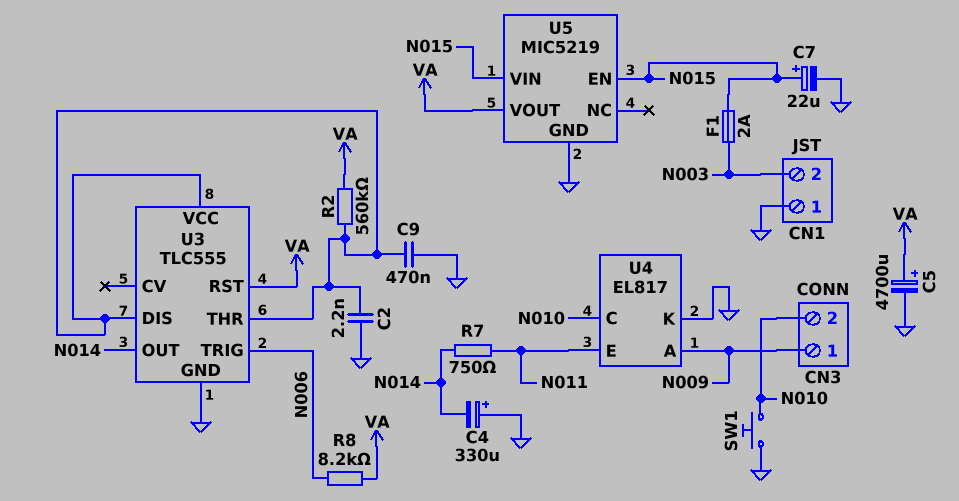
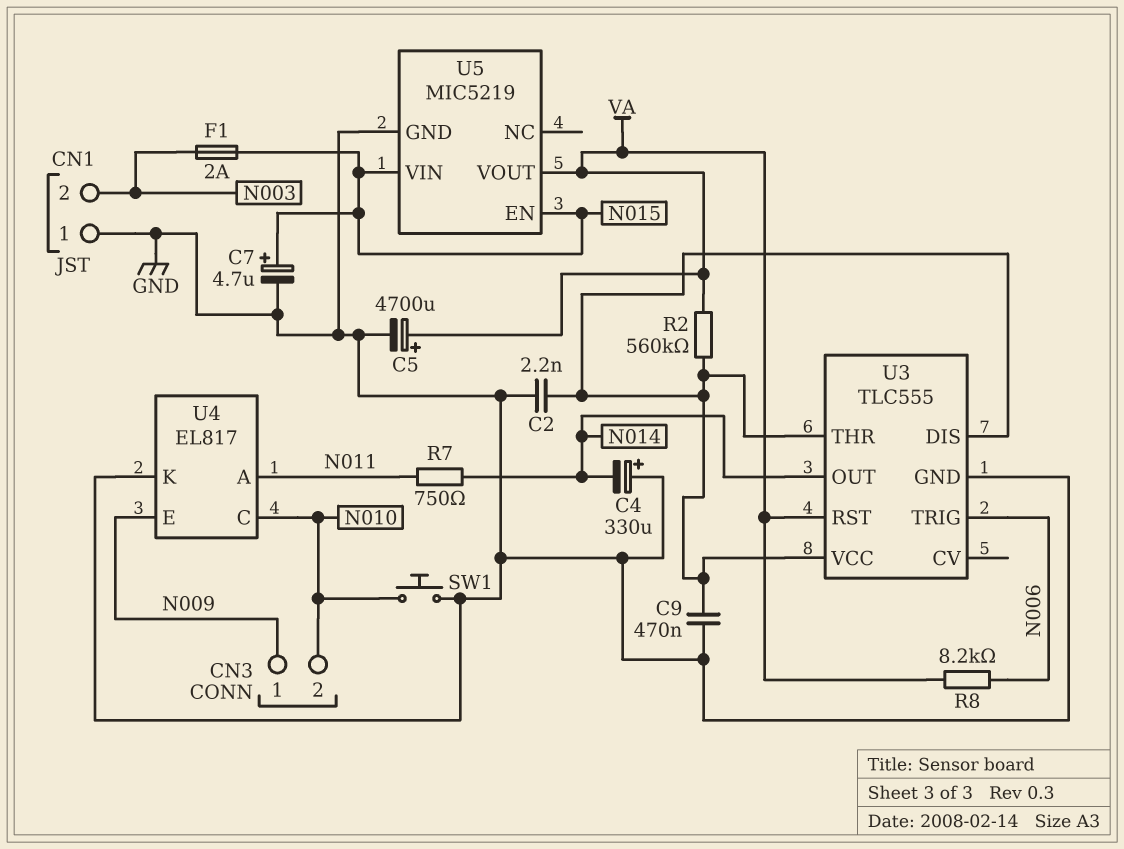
C7: 22uF (plus N015, minus GND) -> 4.7uF (plus N015, minus GND)
U4 pin A: N009 -> N011
U4 pin E: N011 -> N009

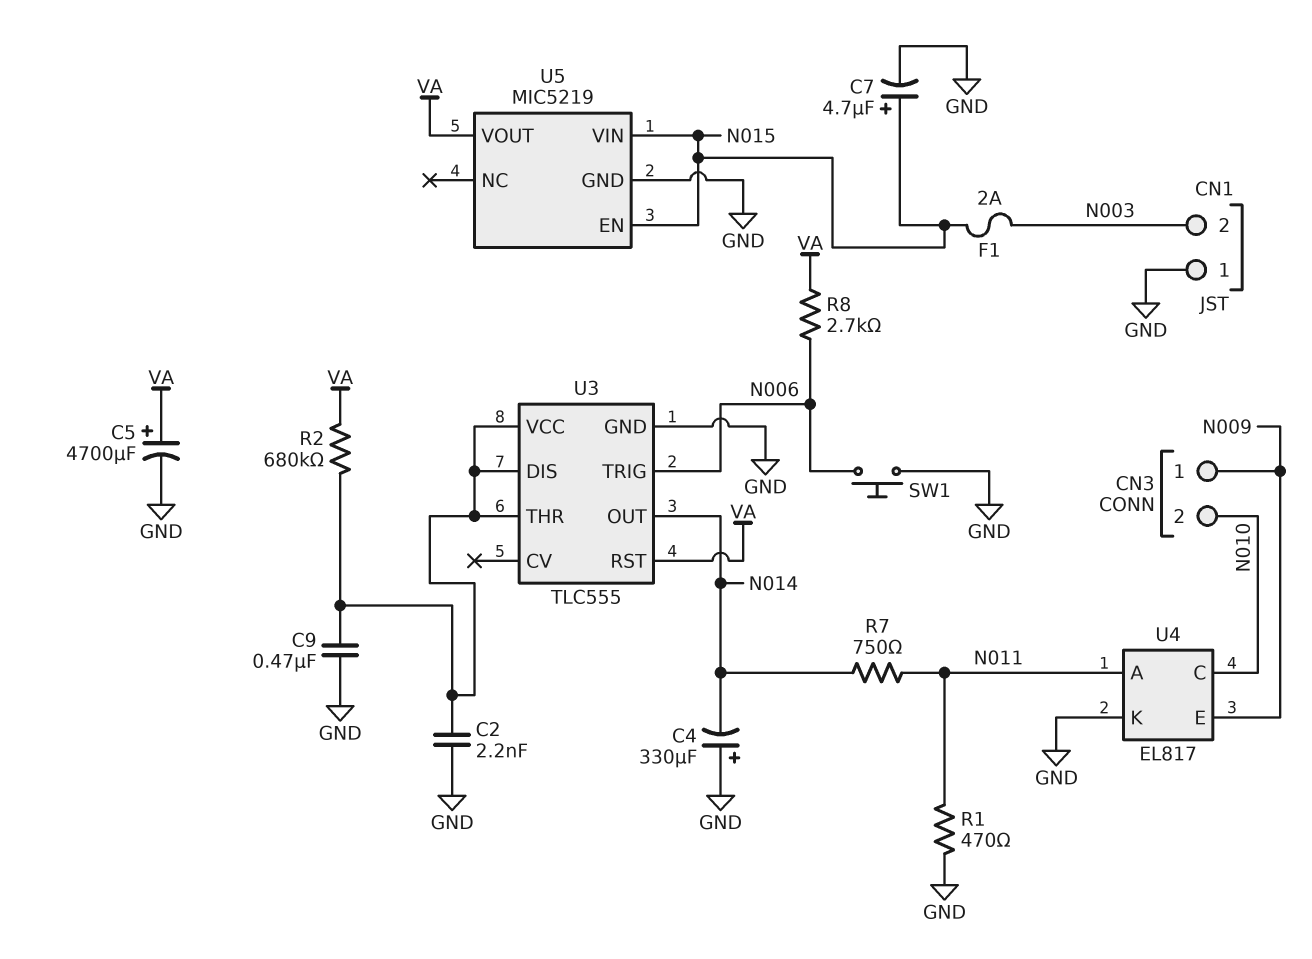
R1: none -> 470 (GND, N011)
R2: 560k (U3/DIS, VA) -> 680k (U3/DIS, VA)
R8: 8.2k (N006, VA) -> 2.7k (N006, VA)
SW1: button (GND, N010) -> button (GND, N006)

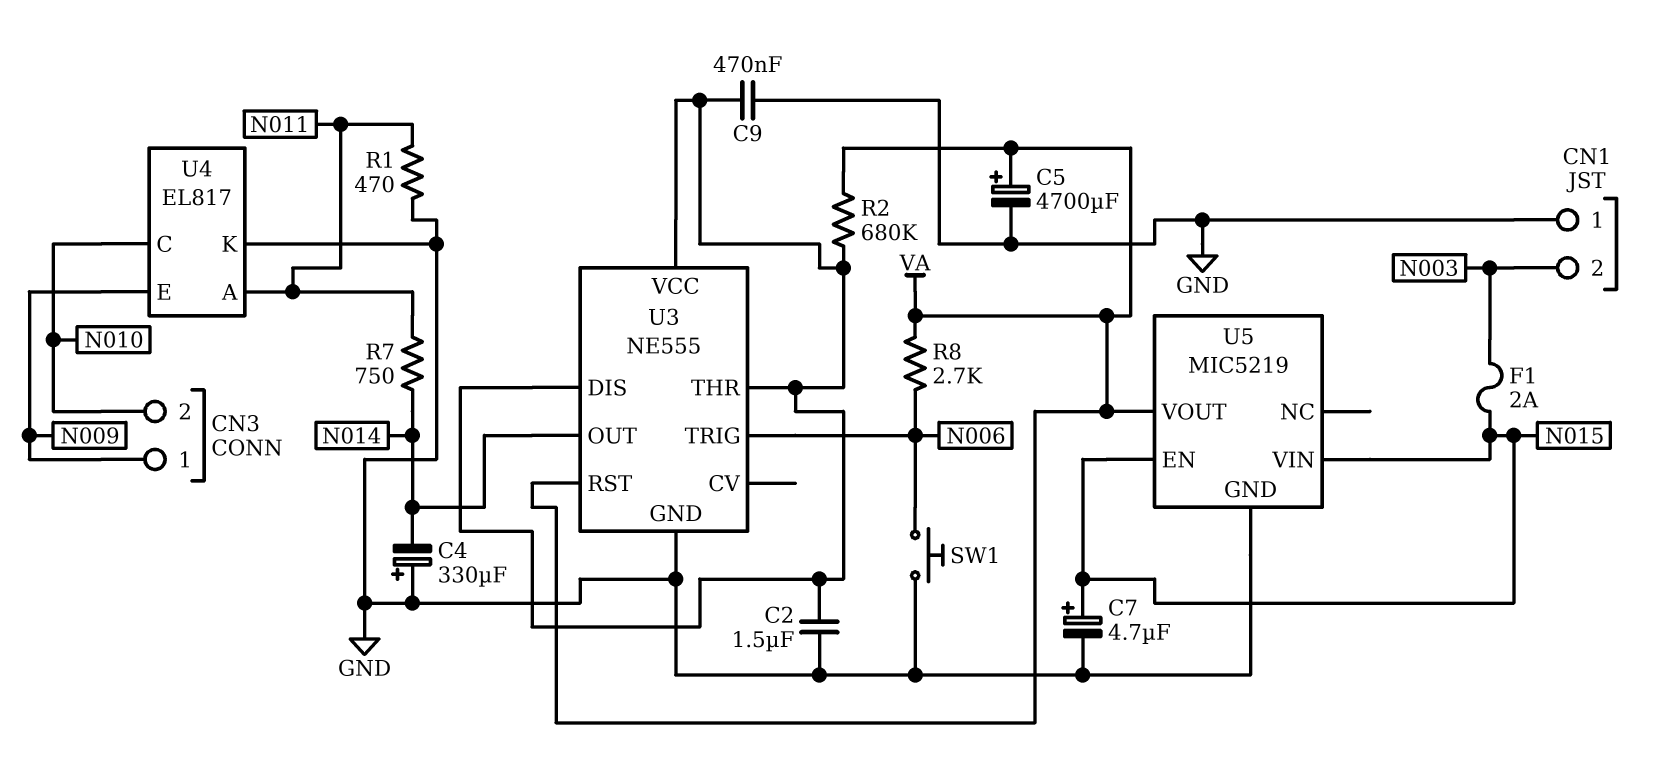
C2: 2.2nF (GND, U3/DIS) -> 1.5uF (GND, U3/DIS)
U3: TLC555 -> NE555

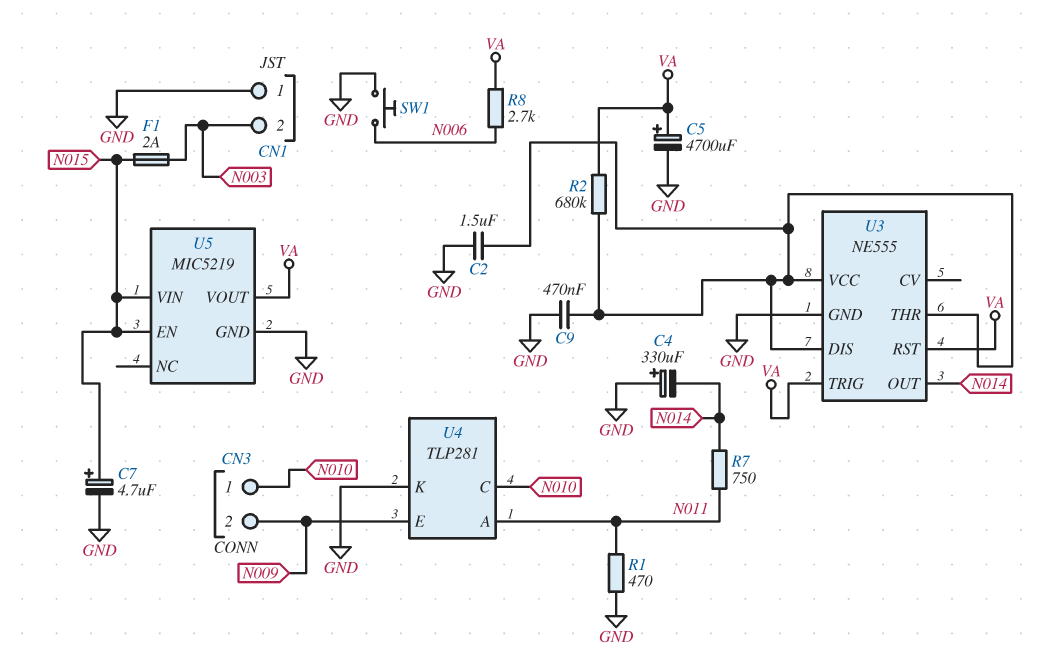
CN3 pin 1: N009 -> N010
CN3 pin 2: N010 -> N009
U3 pin TRIG: N006 -> VA
U4: EL817 -> TLP281

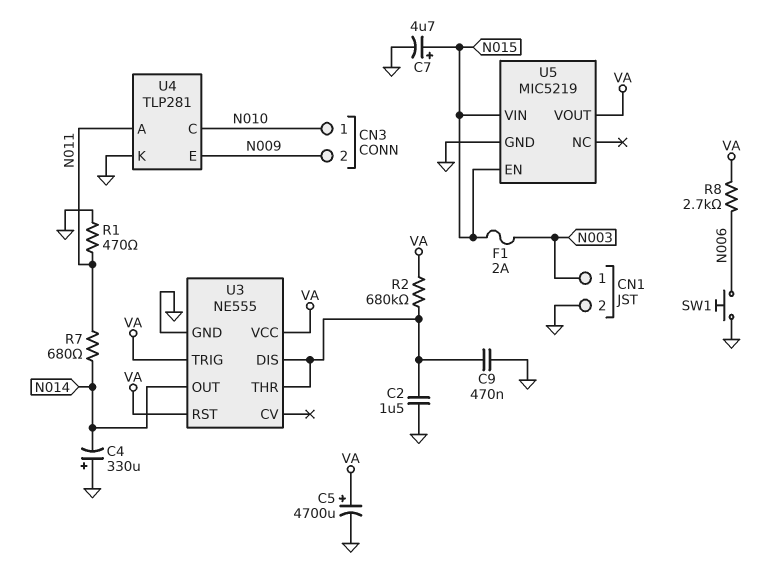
CN1 pin 1: GND -> N003
CN1 pin 2: N003 -> GND
R7: 750 (N011, N014) -> 680 (N011, N014)
U3 pin VCC: U3/DIS -> VA

